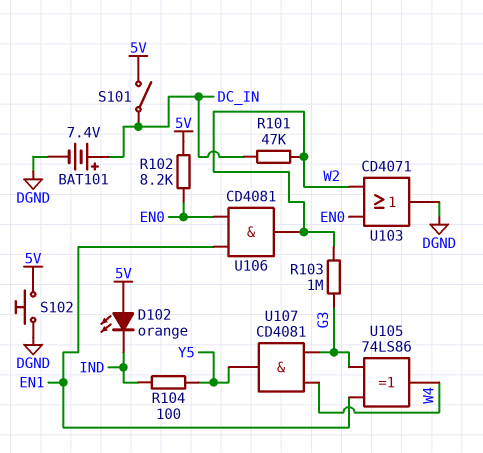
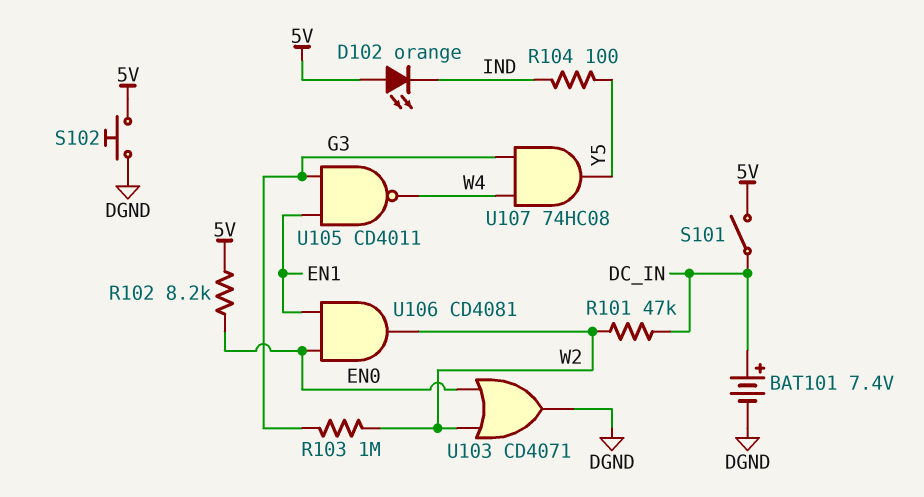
U105: XOR 74LS86 (in EN1, in G3, out W4) -> NAND CD4011 (in EN1, in G3, out W4)
U107: AND CD4081 (in G3, in W4, out Y5) -> AND 74HC08 (in G3, in W4, out Y5)

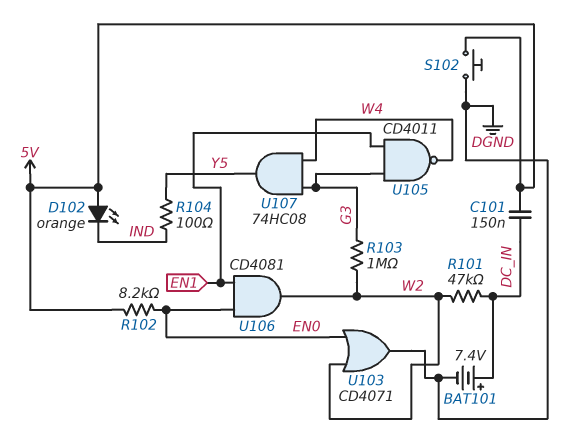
C101: none -> 150nF (5V, DC_IN)
S101: switch (5V, DC_IN) -> none

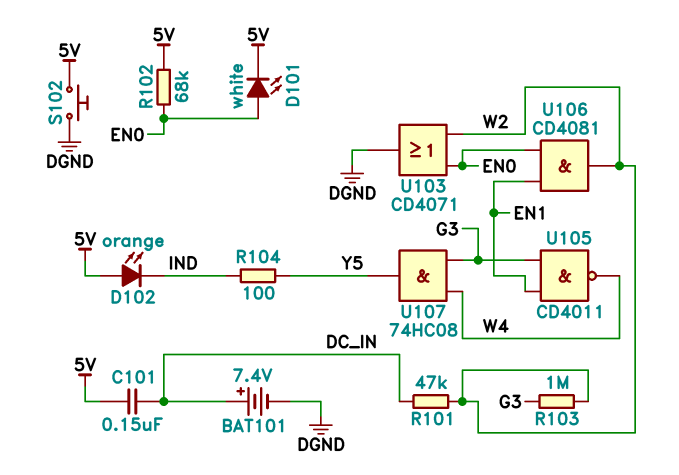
D101: none -> LED white (A EN0, K 5V)
R102: 8.2k (5V, EN0) -> 68k (5V, EN0)

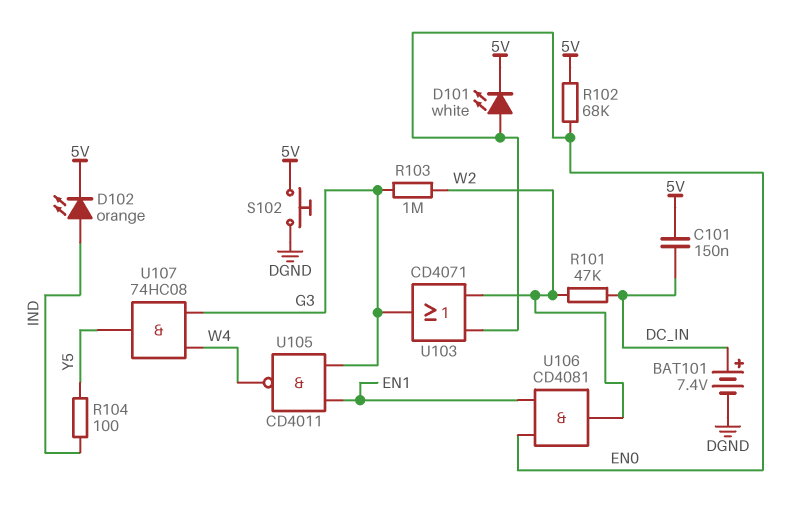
D102: LED orange (A 5V, K IND) -> LED orange (A IND, K 5V)
U103: OR CD4071 (in EN0, in W2, out DGND) -> OR CD4071 (in EN0, in W2, out G3)

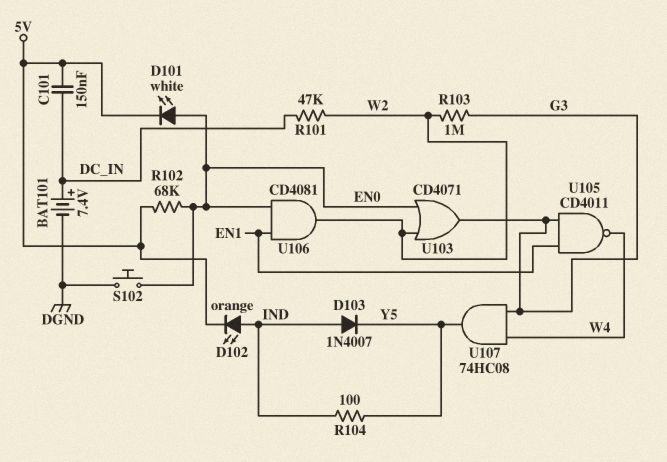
D103: none -> diode 1N4007 (A IND, K Y5)
S102: button (5V, DGND) -> button (DGND, EN0)

